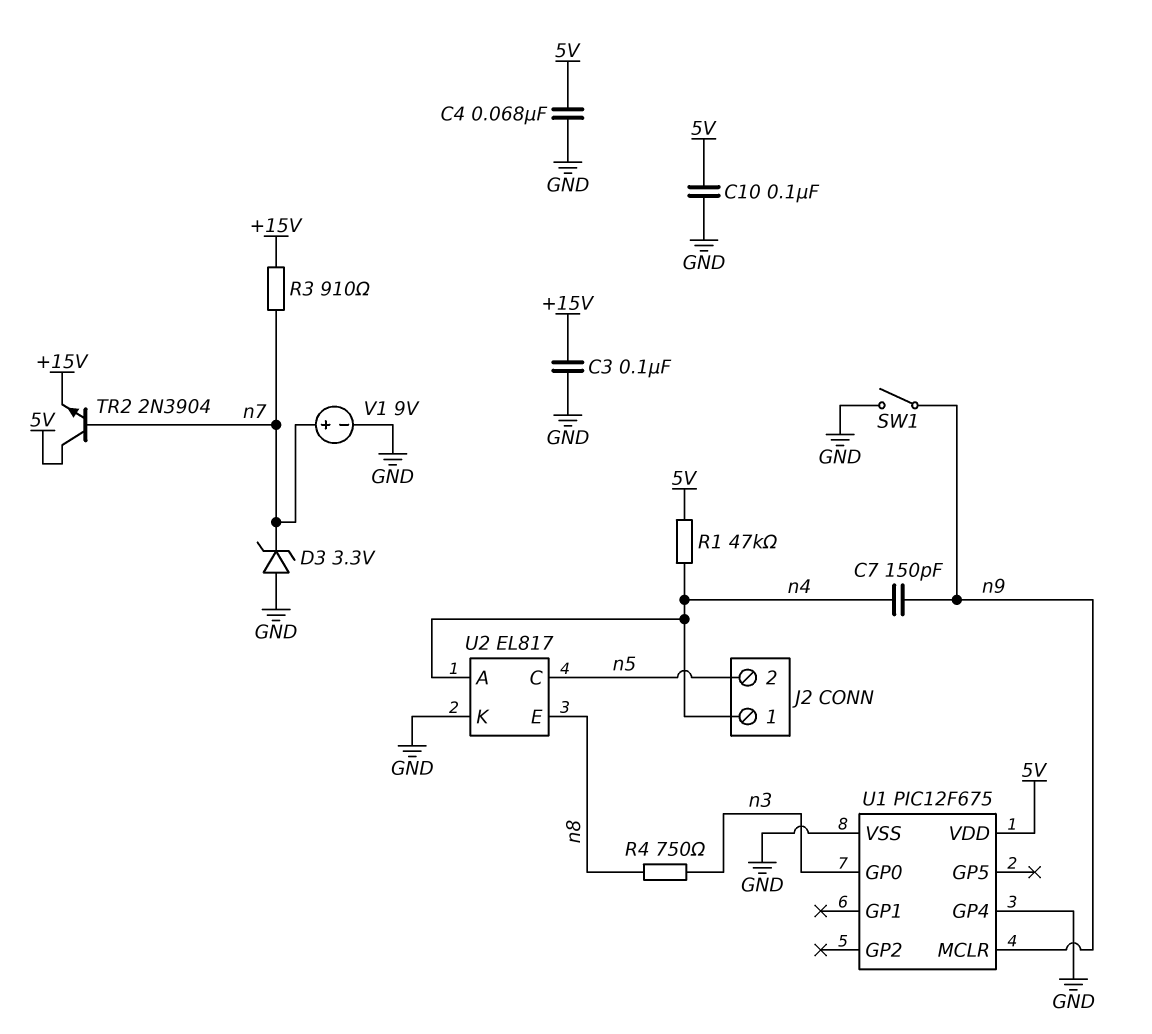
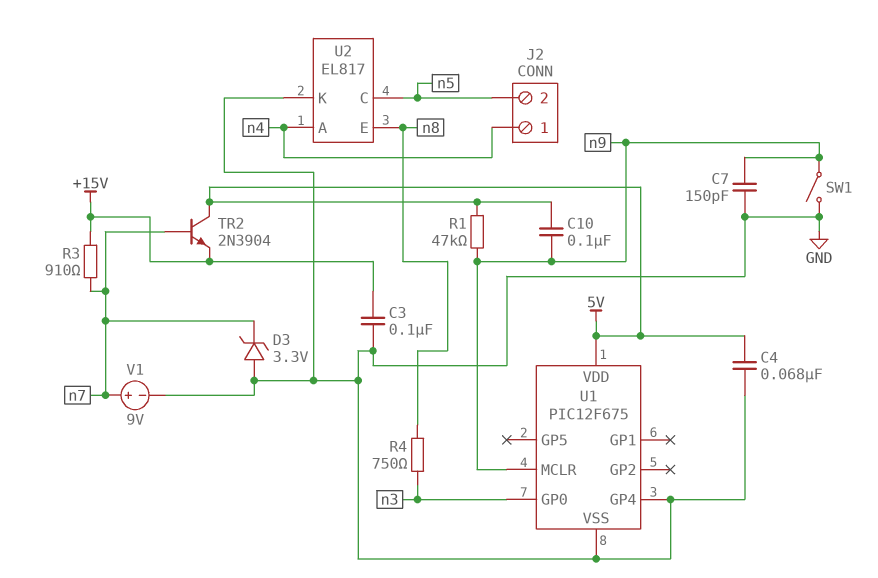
C7: 150pF (n4, n9) -> 150pF (GND, n9)
C10: 100nF (5V, GND) -> 100nF (5V, n9)
R1: 47k (5V, n4) -> 47k (5V, n9)

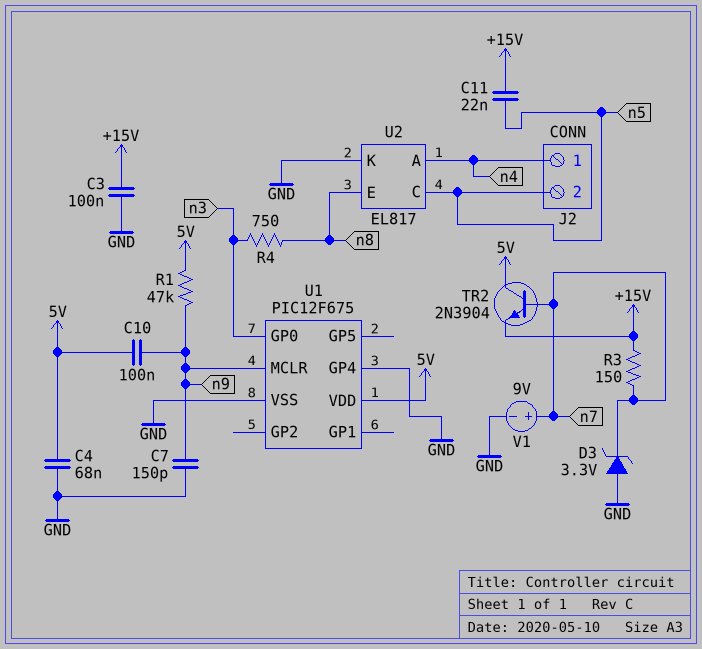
C11: none -> 22nF (+15V, n5)
R3: 910 (+15V, n7) -> 150 (+15V, n7)
SW1: switch (GND, n9) -> none

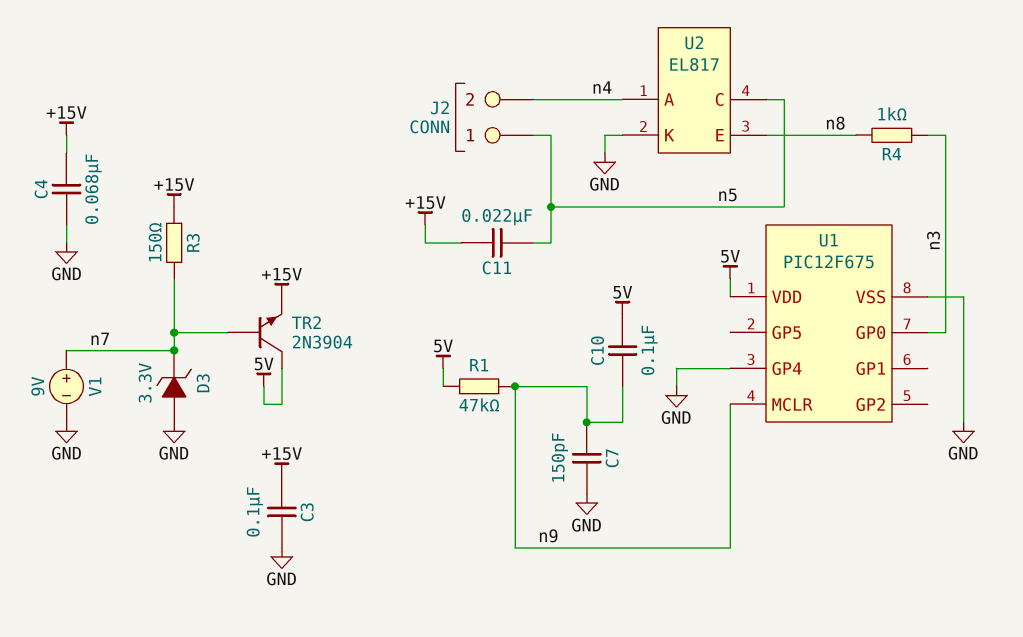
C4: 68nF (5V, GND) -> 68nF (+15V, GND)
J2 pin 1: n4 -> n5
J2 pin 2: n5 -> n4
R4: 750 (n3, n8) -> 1k (n3, n8)

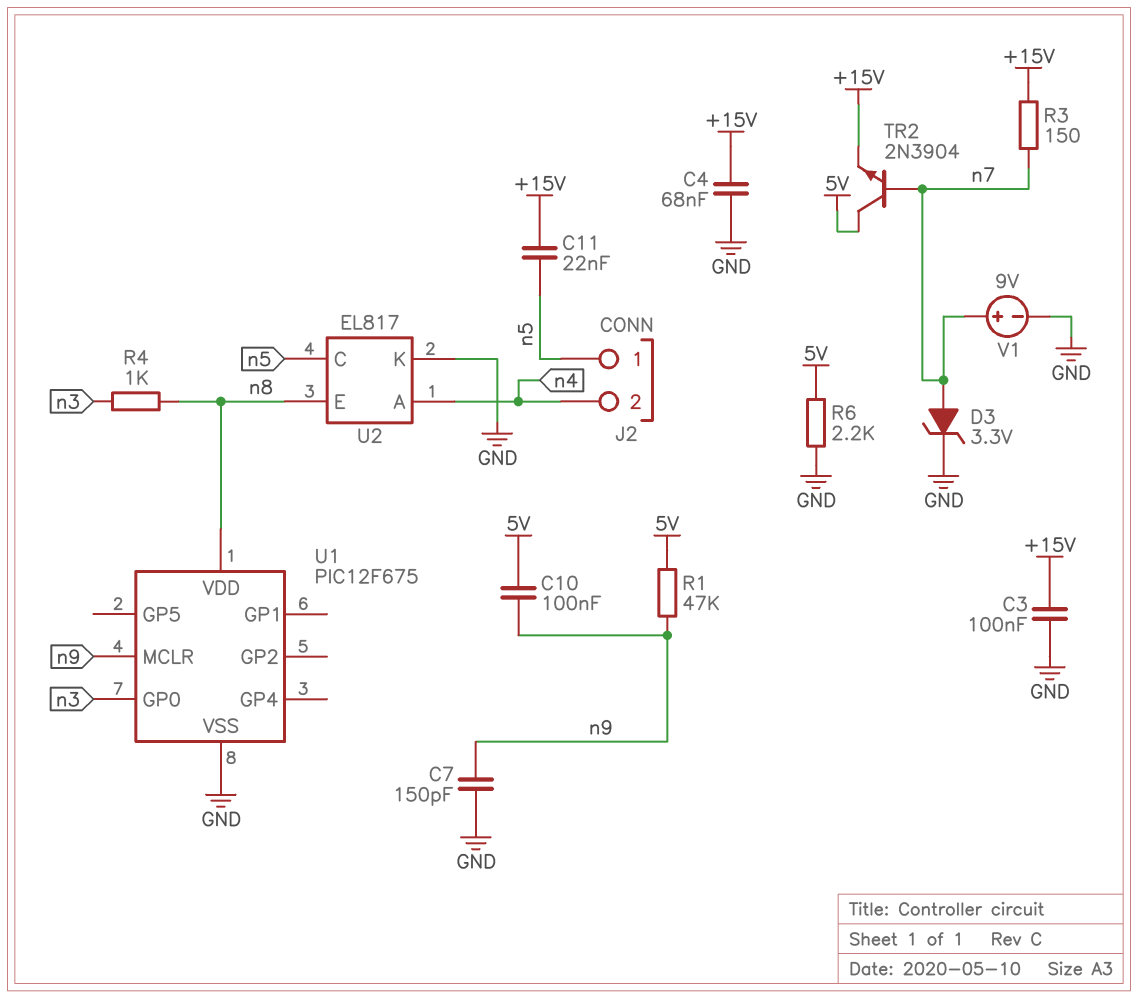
D3: zener 3.3V (A GND, K n7) -> zener 3.3V (A n7, K GND)
R6: none -> 2.2k (5V, GND)
U1 pin GP4: GND -> none
U1 pin VDD: 5V -> n8

